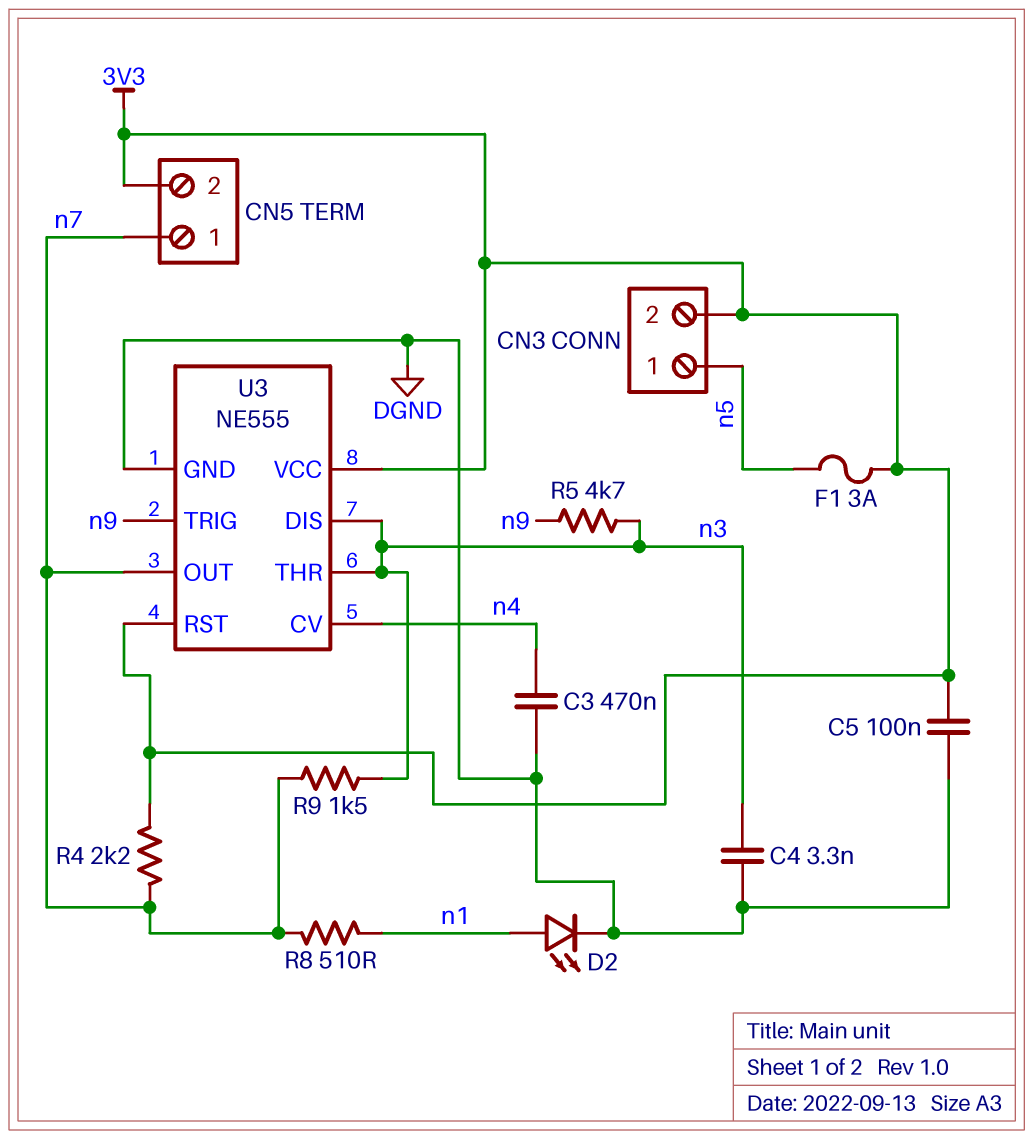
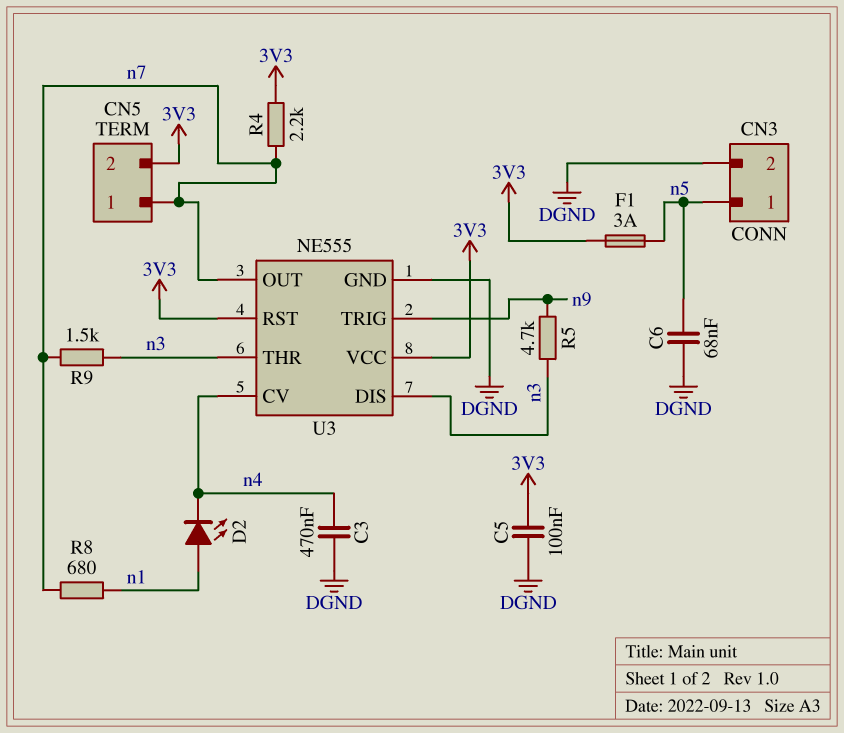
C4: 3.3nF (DGND, n3) -> none
C6: none -> 68nF (DGND, n5)
CN3 pin 2: 3V3 -> DGND
D2: LED (A n1, K DGND) -> LED (A n1, K n4)
R8: 510 (n1, n7) -> 680 (n1, n7)

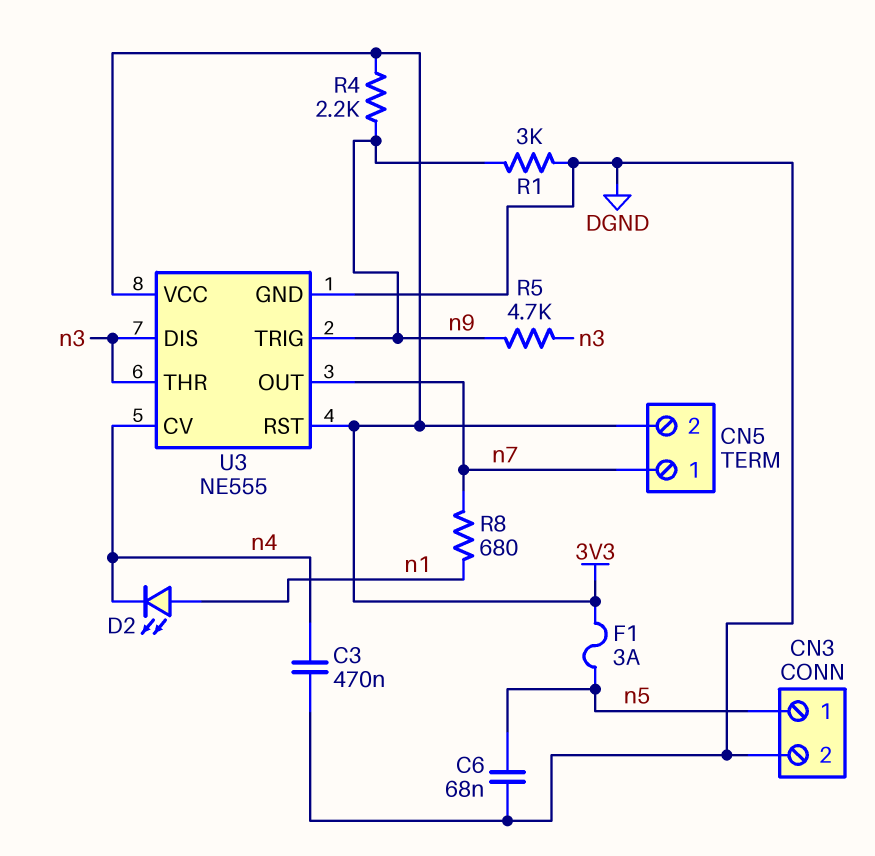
C5: 100nF (3V3, DGND) -> none
R1: none -> 3k (DGND, n9)
R4: 2.2k (3V3, n7) -> 2.2k (3V3, n9)
R9: 1.5k (n3, n7) -> none

